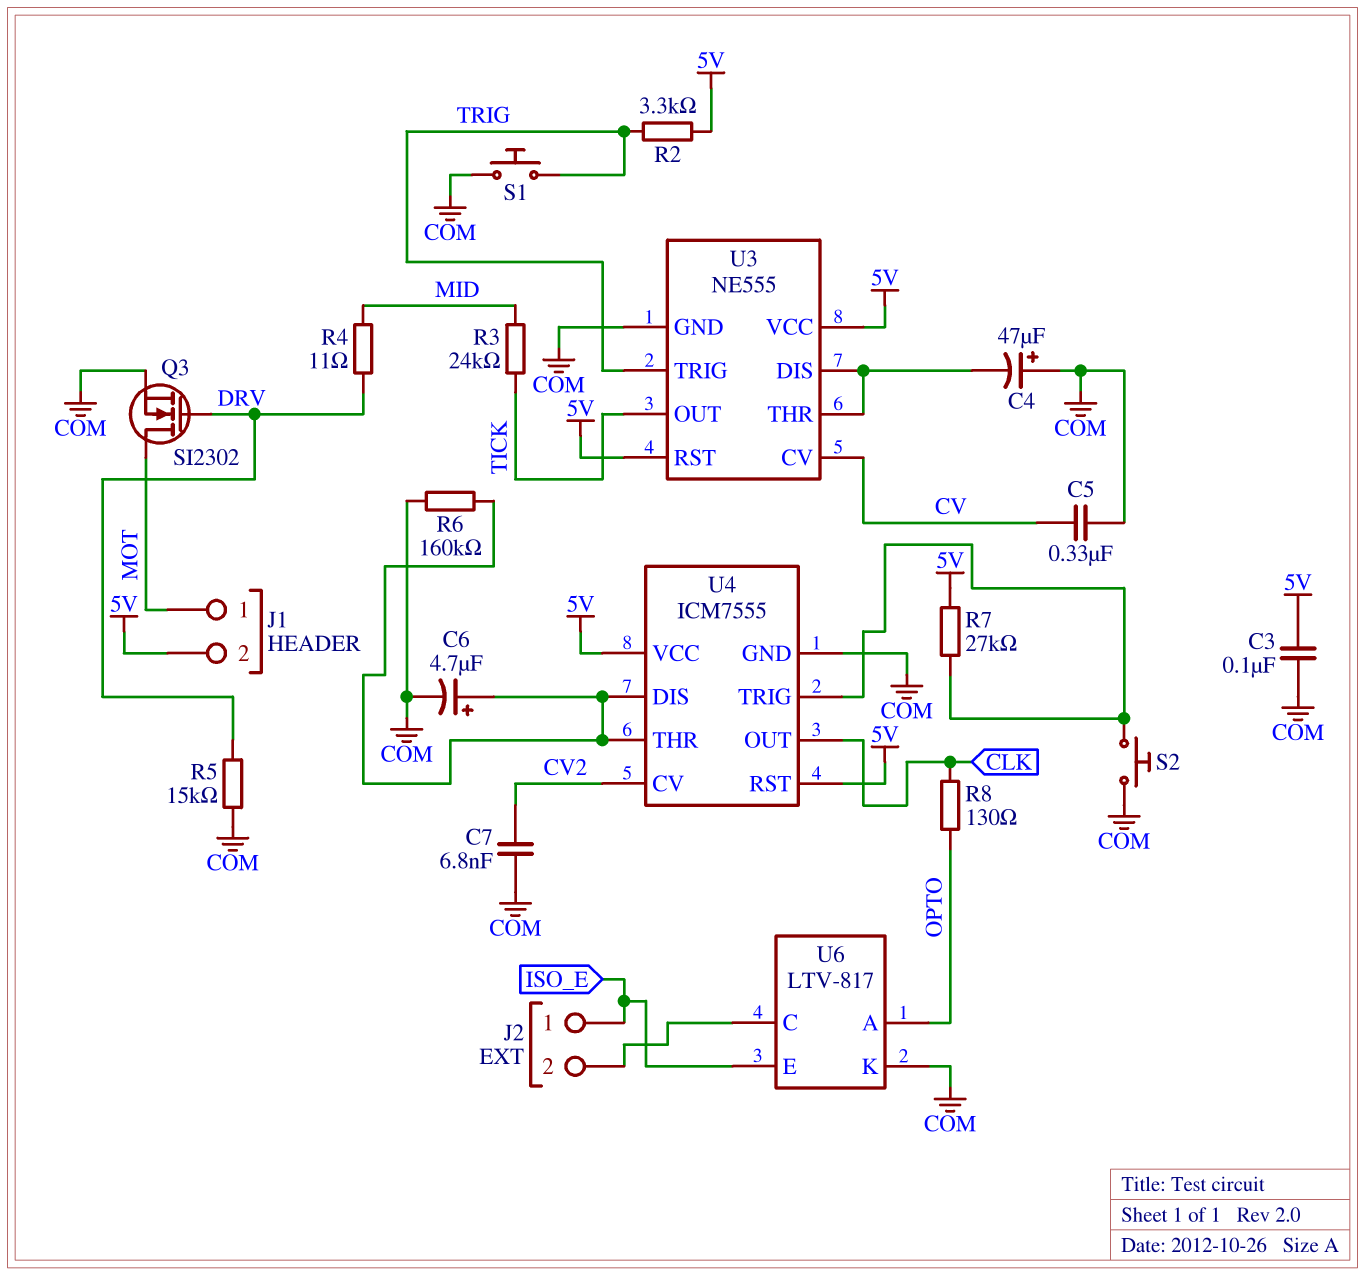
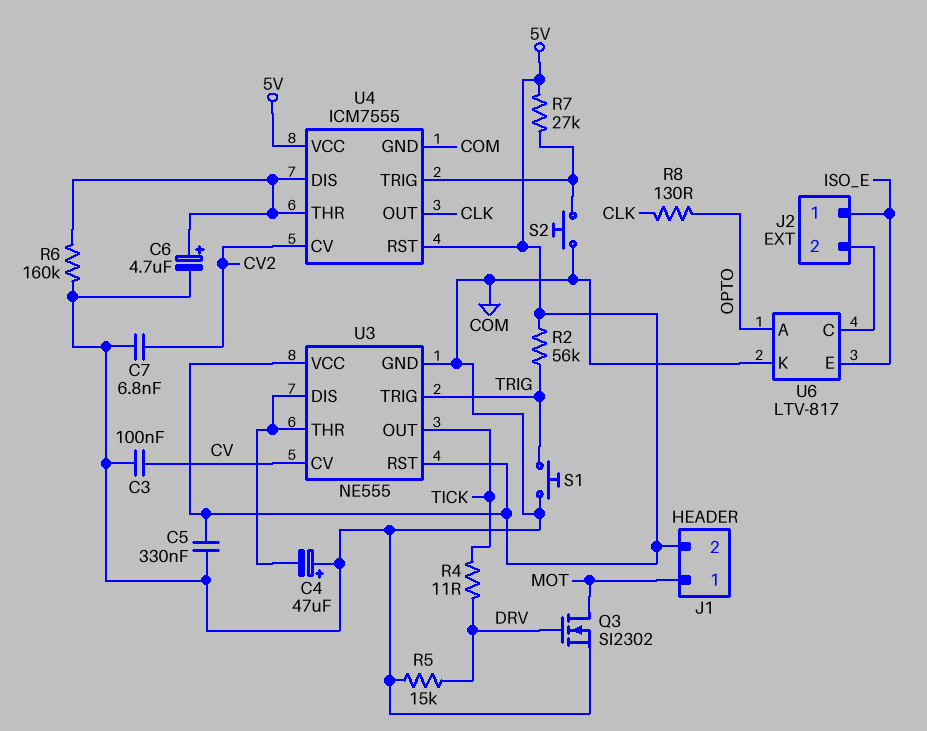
C3: 100nF (5V, COM) -> 100nF (COM, CV)
C5: 330nF (COM, CV) -> 330nF (5V, COM)
R2: 3.3k (5V, TRIG) -> 56k (5V, TRIG)
R3: 24k (MID, TICK) -> none
R4: 11 (DRV, MID) -> 11 (DRV, TICK)

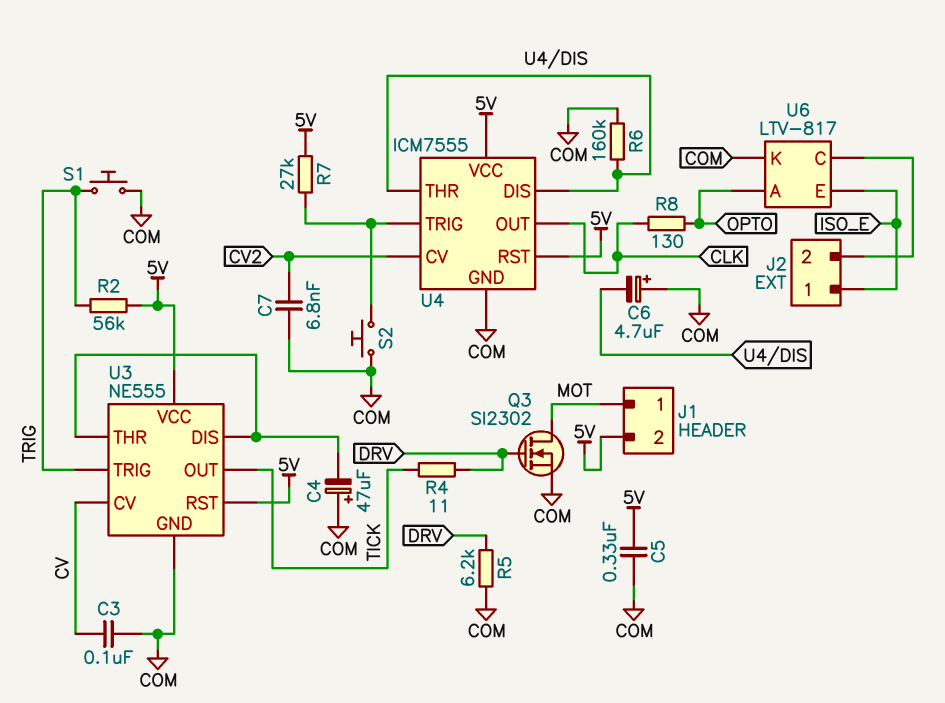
C6: 4.7uF (plus U4/DIS, minus COM) -> 4.7uF (plus COM, minus U4/DIS)
R5: 15k (COM, DRV) -> 6.2k (COM, DRV)

